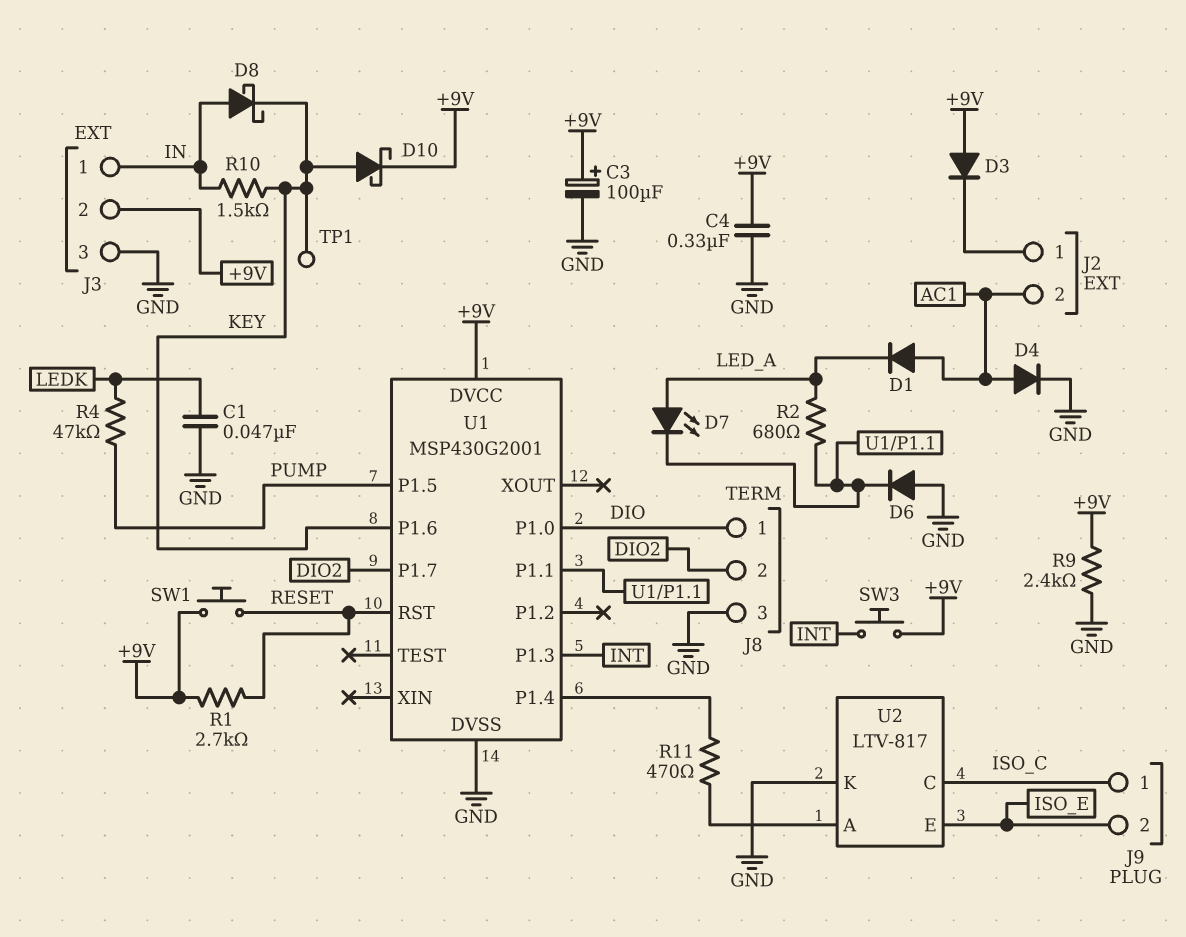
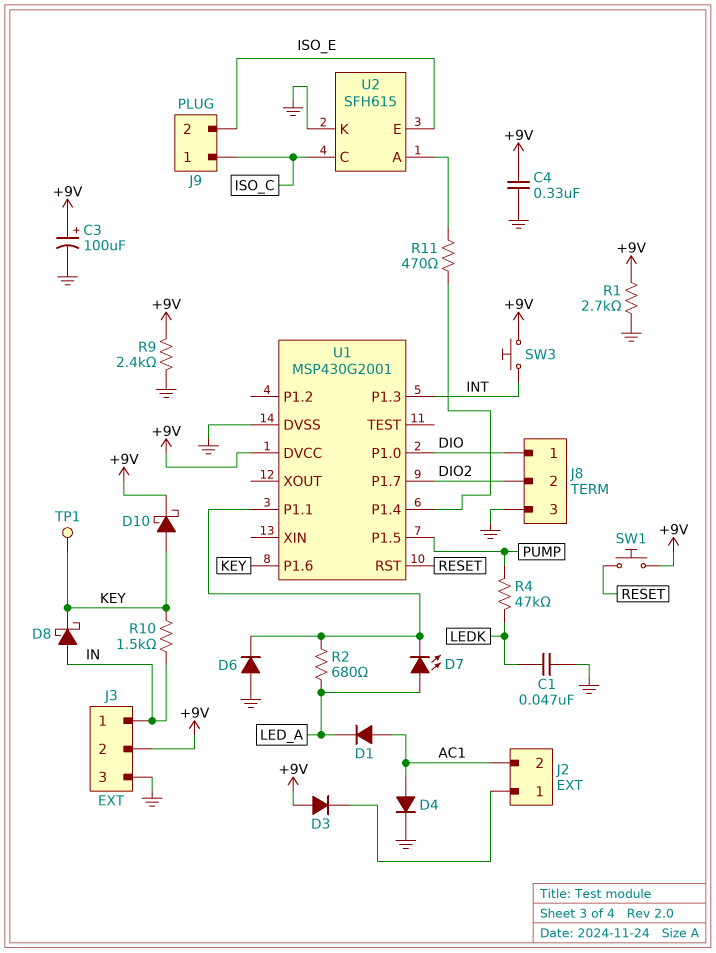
R1: 2.7k (+9V, RESET) -> 2.7k (+9V, GND)
U2: LTV-817 -> SFH615

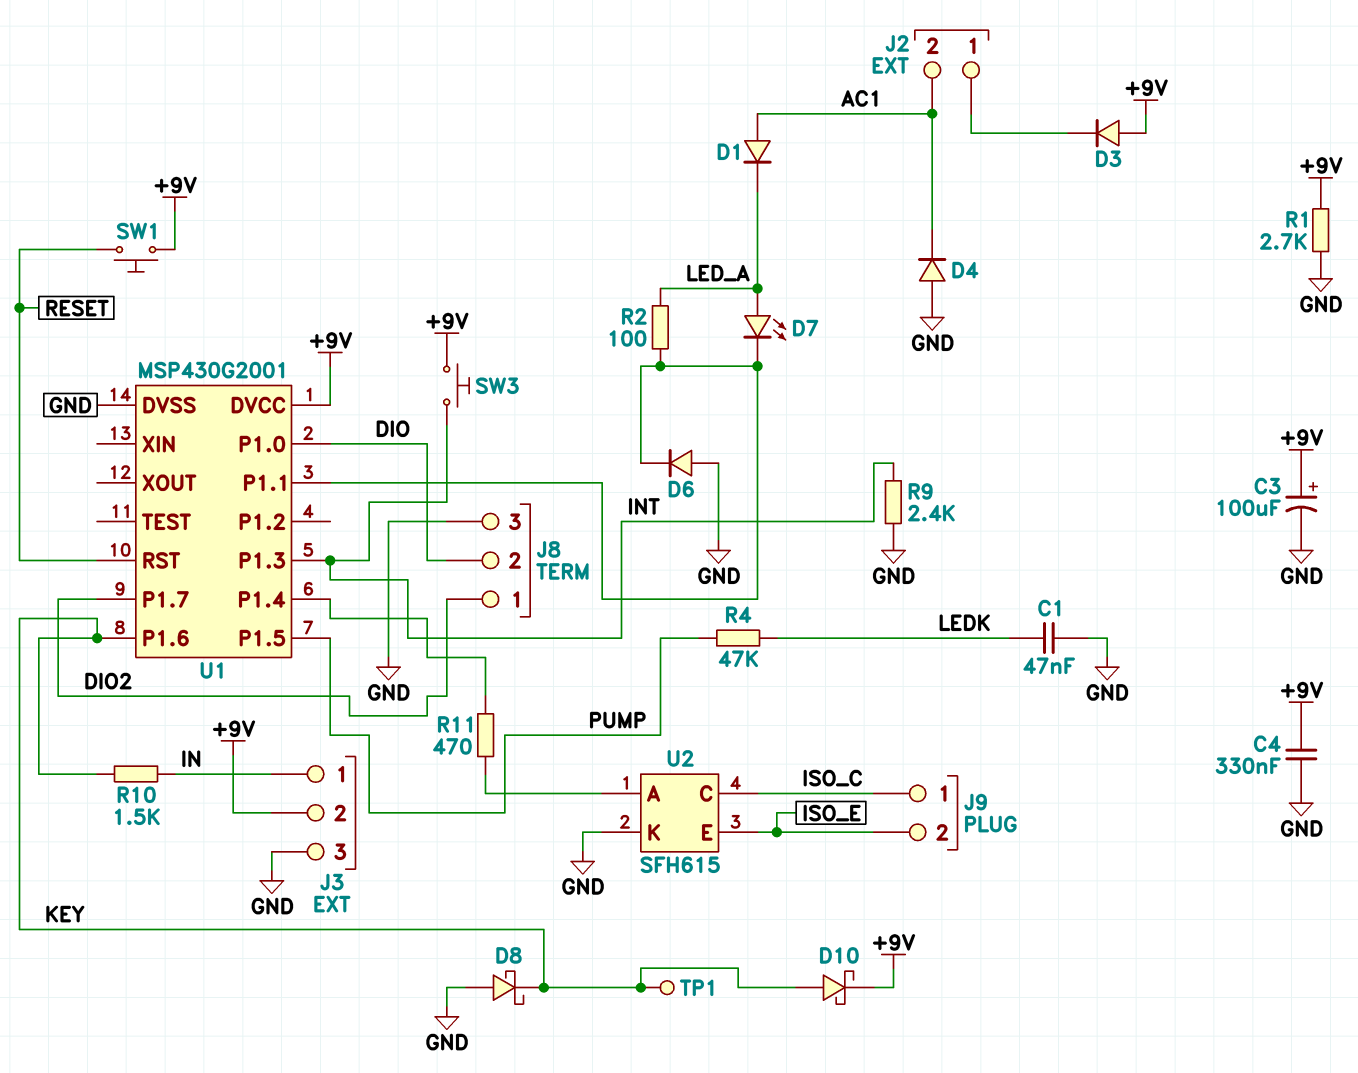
D4: diode (A AC1, K GND) -> diode (A GND, K AC1)
D8: schottky (A IN, K KEY) -> schottky (A GND, K KEY)
J8 pin 1: DIO -> DIO2
J8 pin 2: DIO2 -> DIO
R2: 680 (LED_A, U1/P1.1) -> 100 (LED_A, U1/P1.1)
R9: 2.4k (+9V, GND) -> 2.4k (GND, INT)

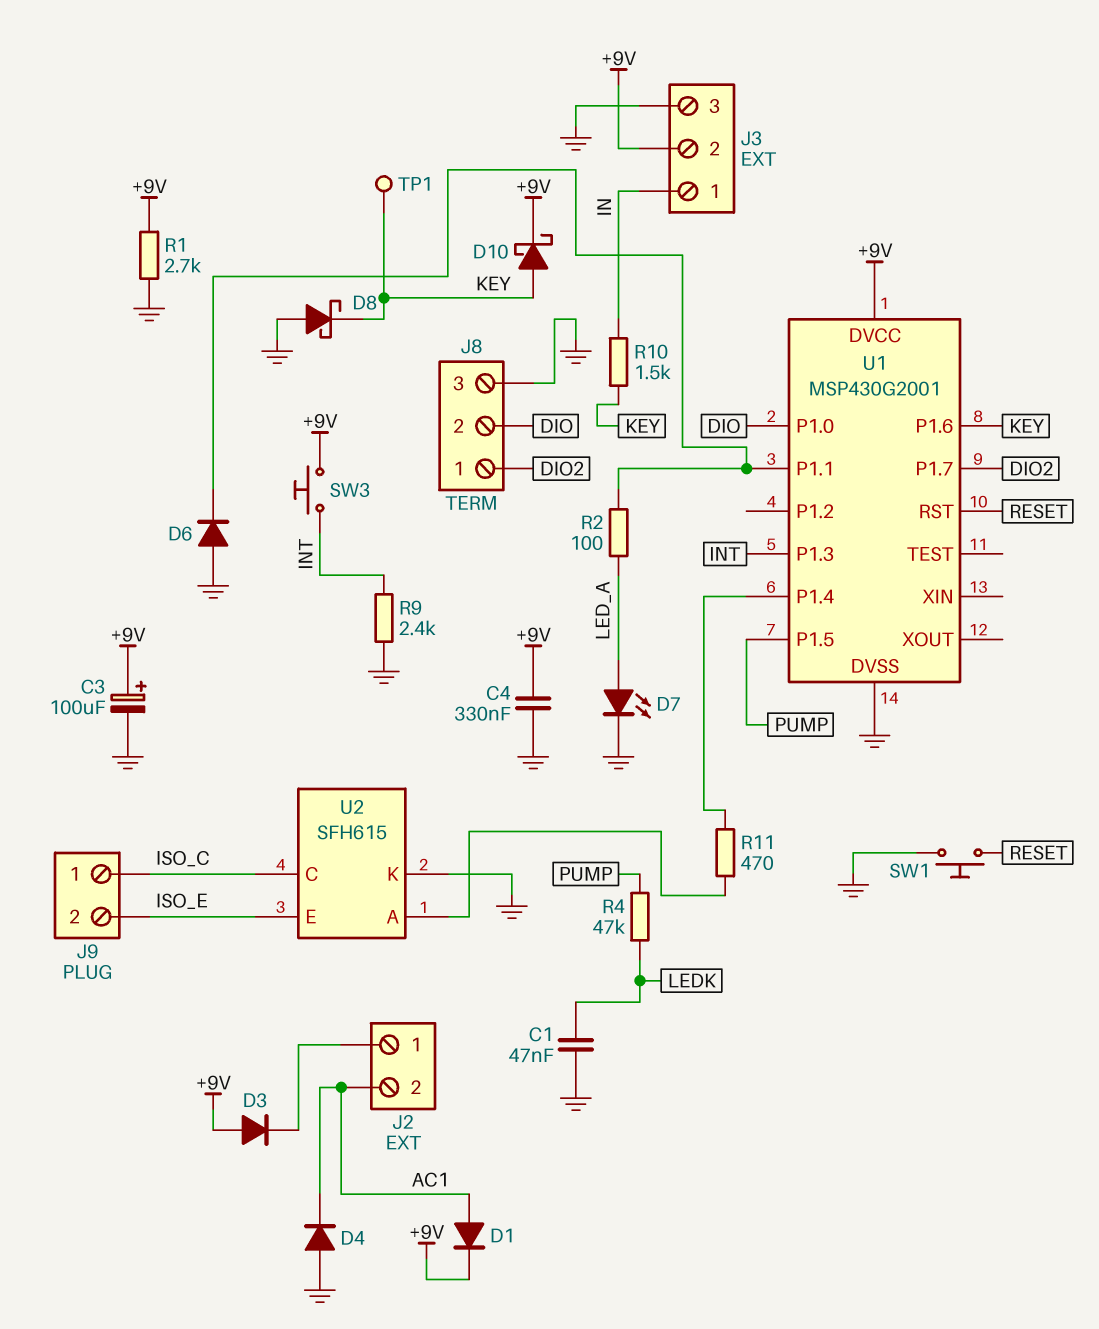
D1: diode (A AC1, K LED_A) -> diode (A AC1, K +9V)
D7: LED (A LED_A, K U1/P1.1) -> LED (A LED_A, K GND)
SW1: button (+9V, RESET) -> button (GND, RESET)

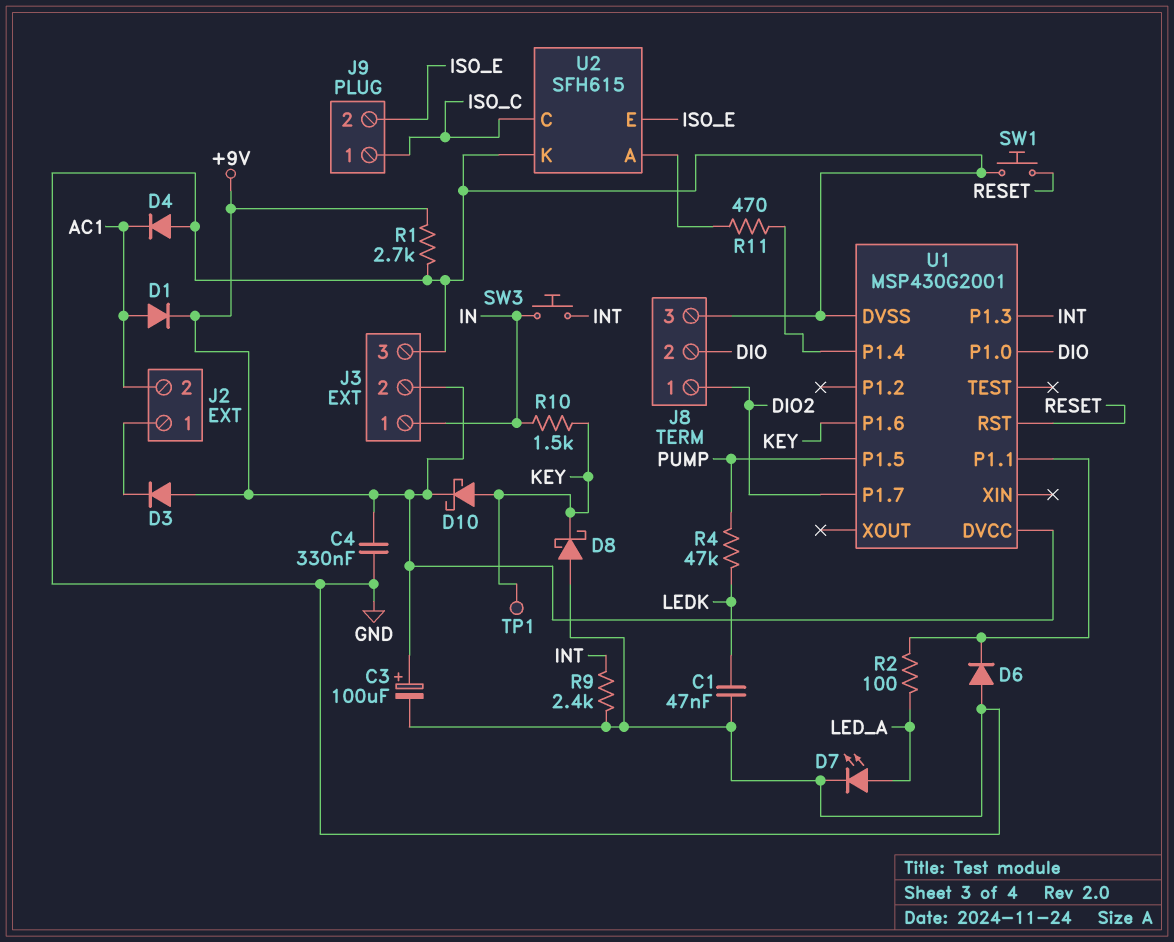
SW3: button (+9V, INT) -> button (IN, INT)

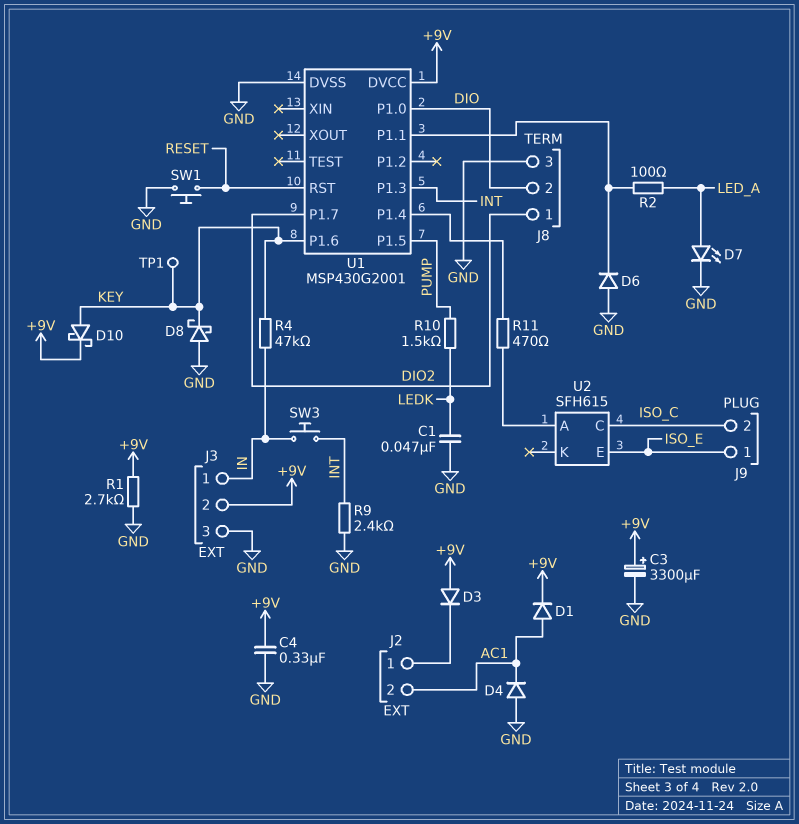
C3: 100uF (plus +9V, minus GND) -> 3300uF (plus +9V, minus GND)
J9 pin 1: ISO_C -> ISO_E
J9 pin 2: ISO_E -> ISO_C
R4: 47k (LEDK, PUMP) -> 47k (IN, KEY)
R10: 1.5k (IN, KEY) -> 1.5k (LEDK, PUMP)
U2 pin K: GND -> none

